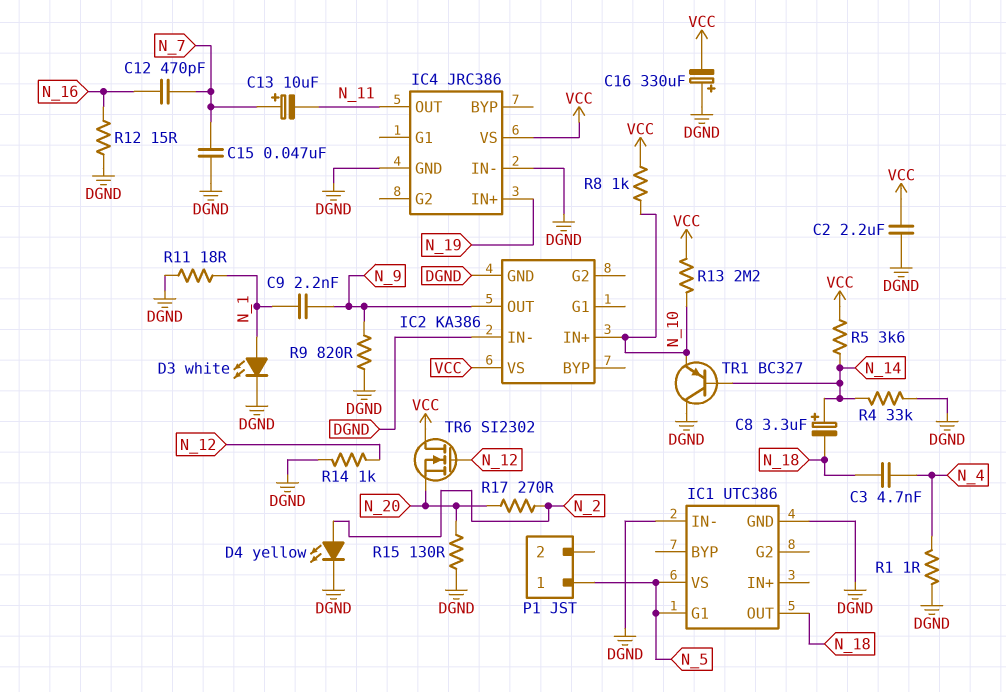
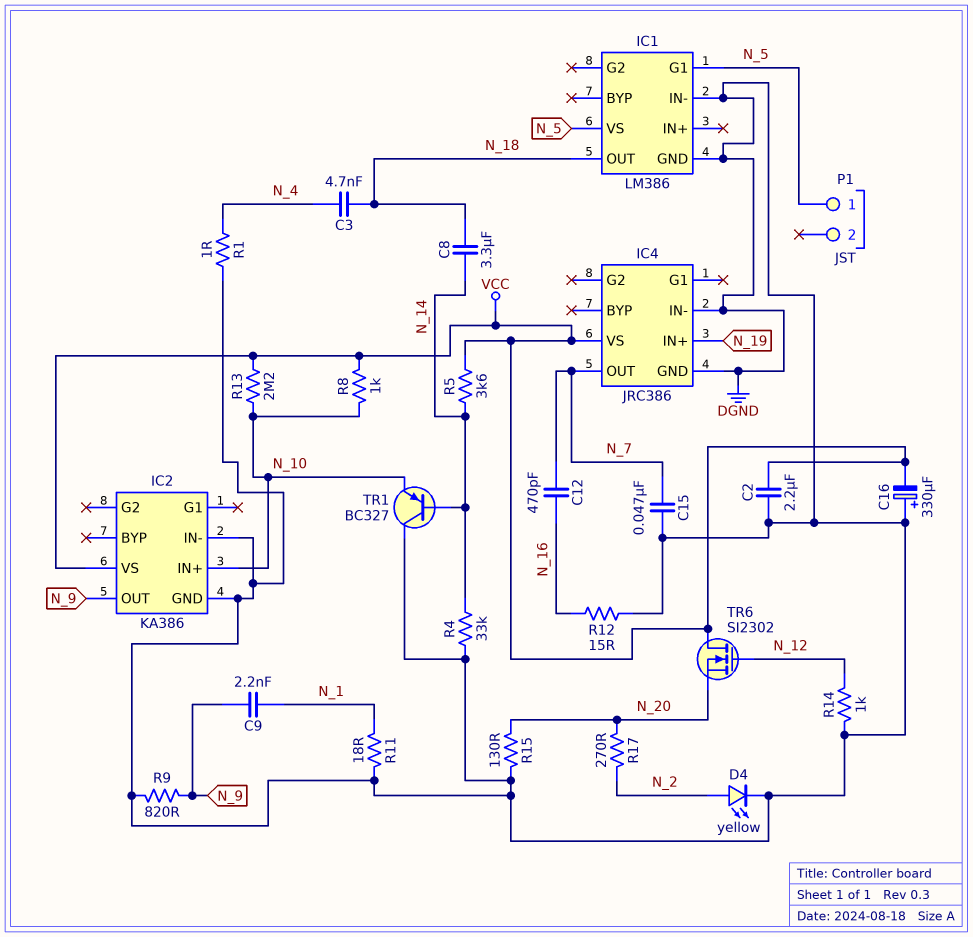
C8: 3.3uF (plus N_14, minus N_18) -> 3.3uF (N_14, N_18)
C13: 10uF (plus N_7, minus N_11) -> none
D3: LED white (A N_1, K DGND) -> none
IC1: UTC386 -> LM386
IC4 pin OUT: N_11 -> N_7

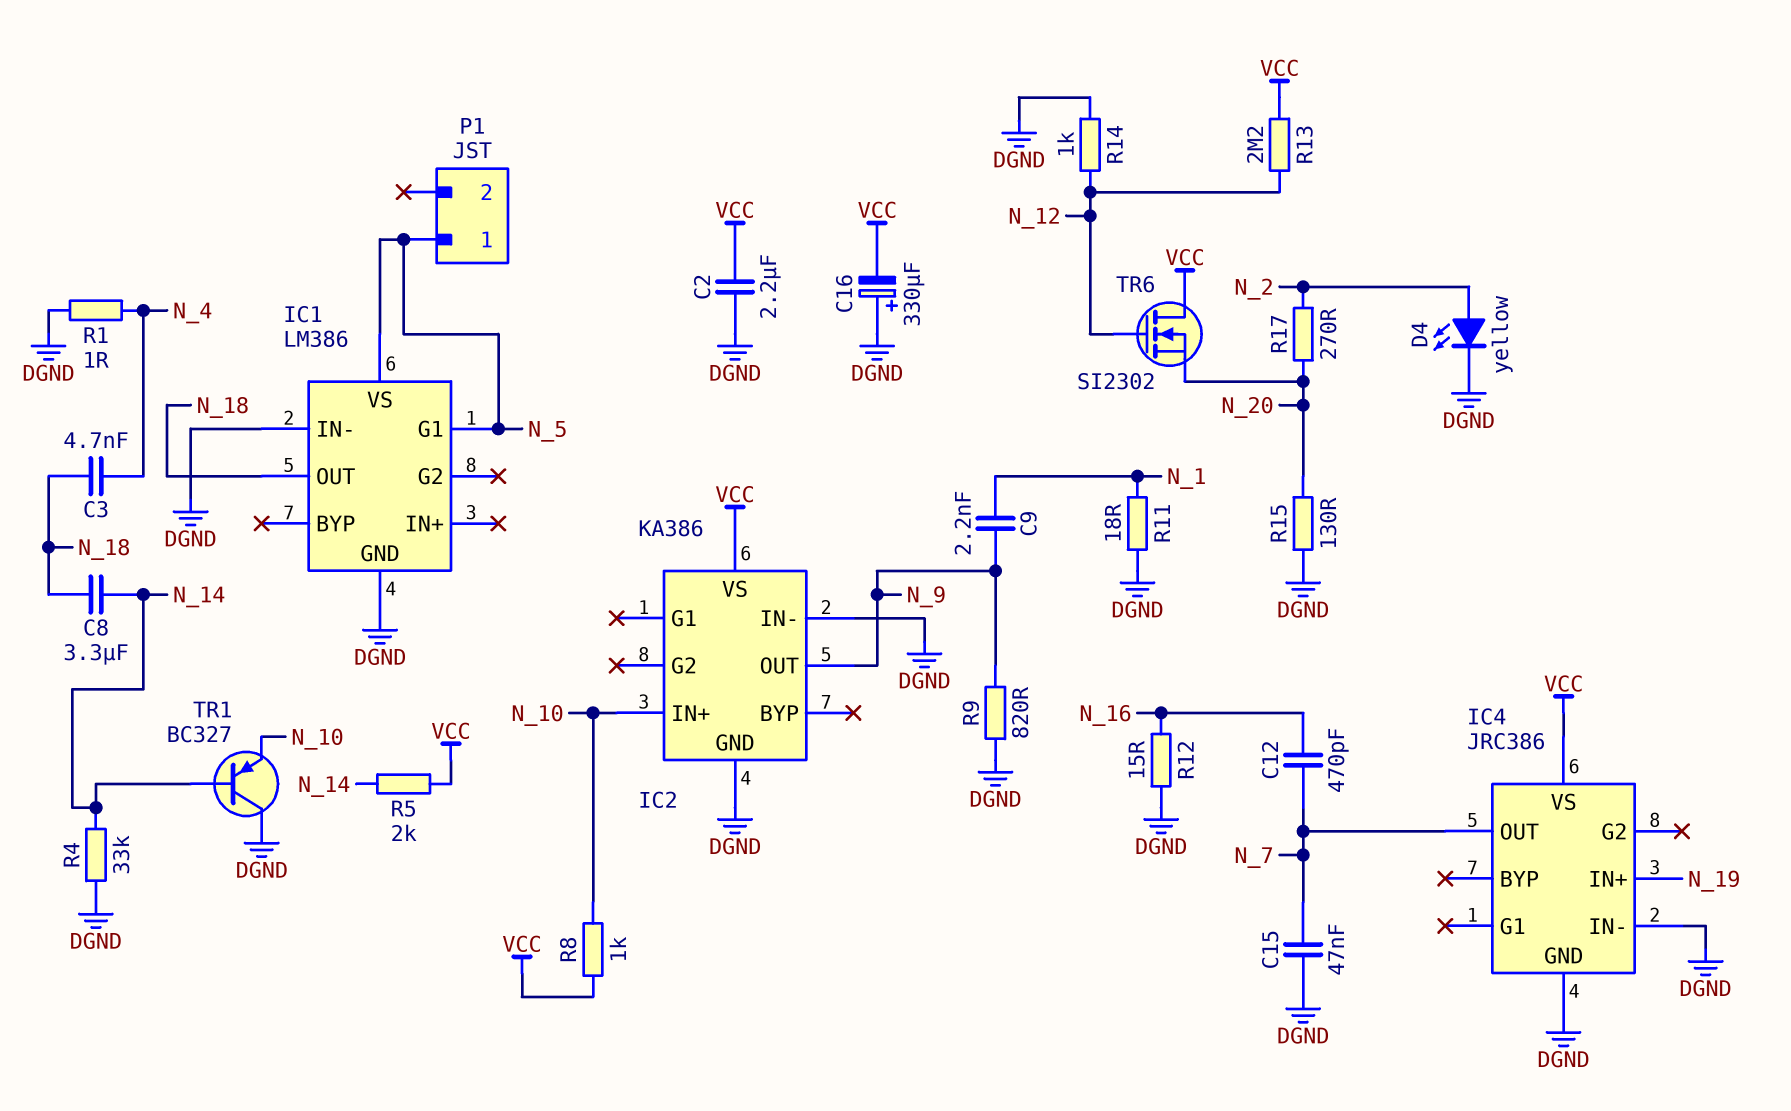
R5: 3.6k (N_14, VCC) -> 2k (N_14, VCC)
R13: 2.2M (N_10, VCC) -> 2.2M (N_12, VCC)

